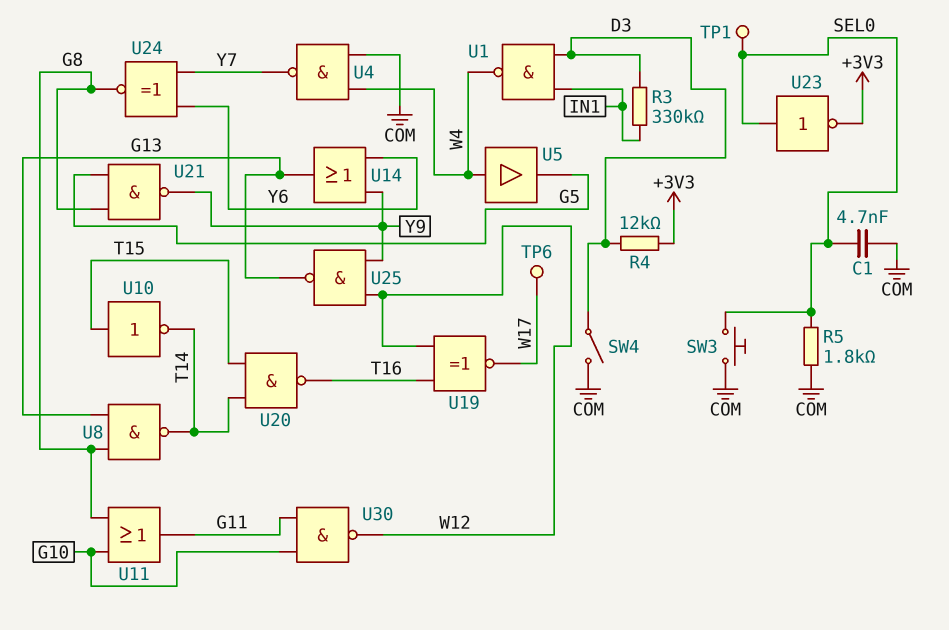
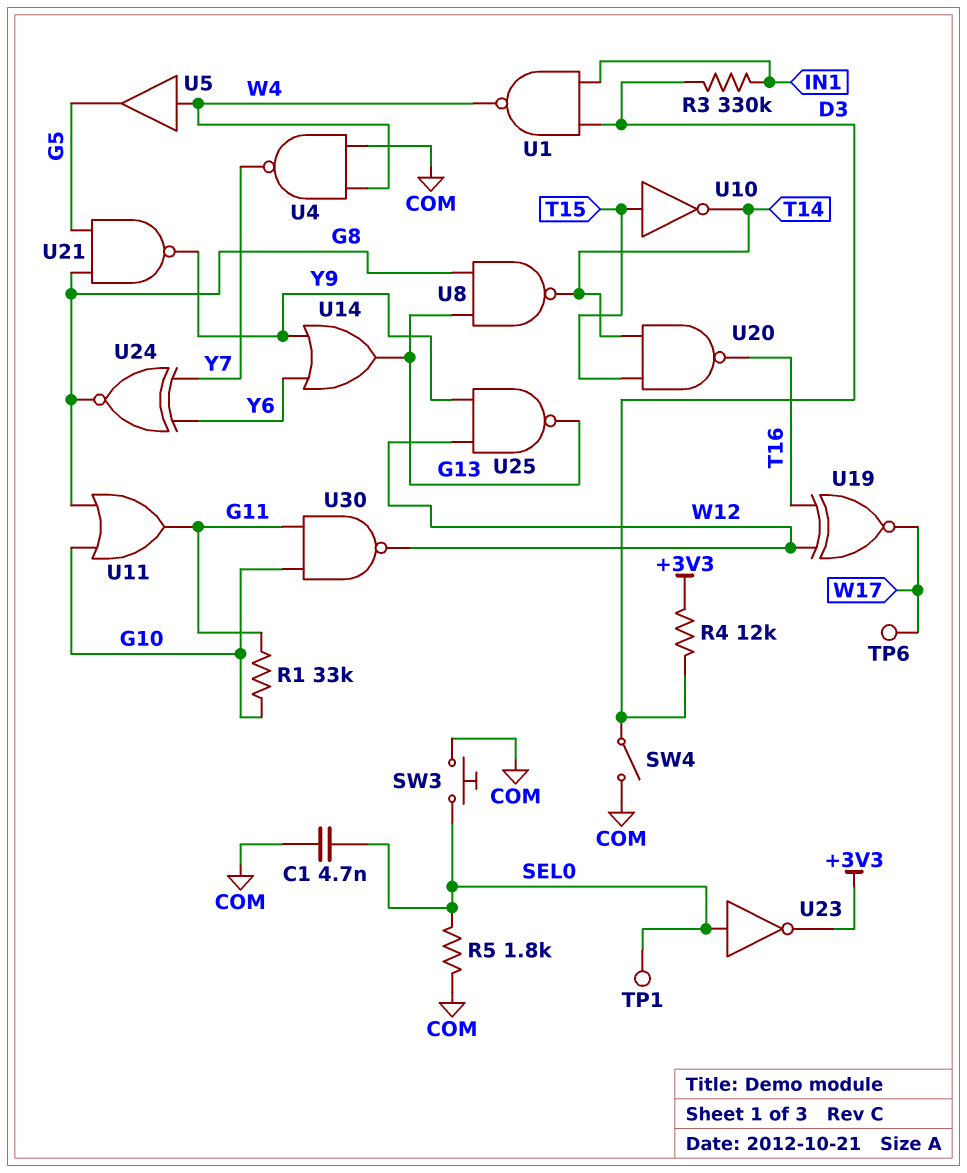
R1: none -> 33k (G10, G11)

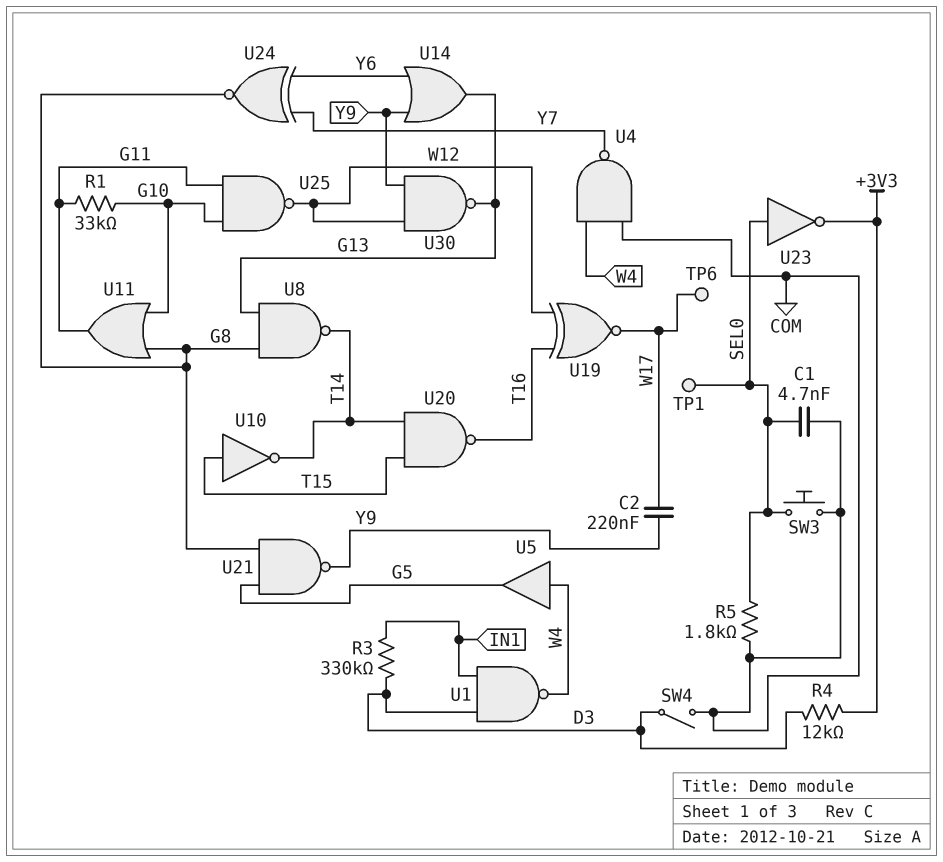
C2: none -> 220nF (W17, Y9)
U25: NAND (in W12, in Y9, out G13) -> NAND (in G10, in G11, out W12)
U30: NAND (in G10, in G11, out W12) -> NAND (in W12, in Y9, out G13)

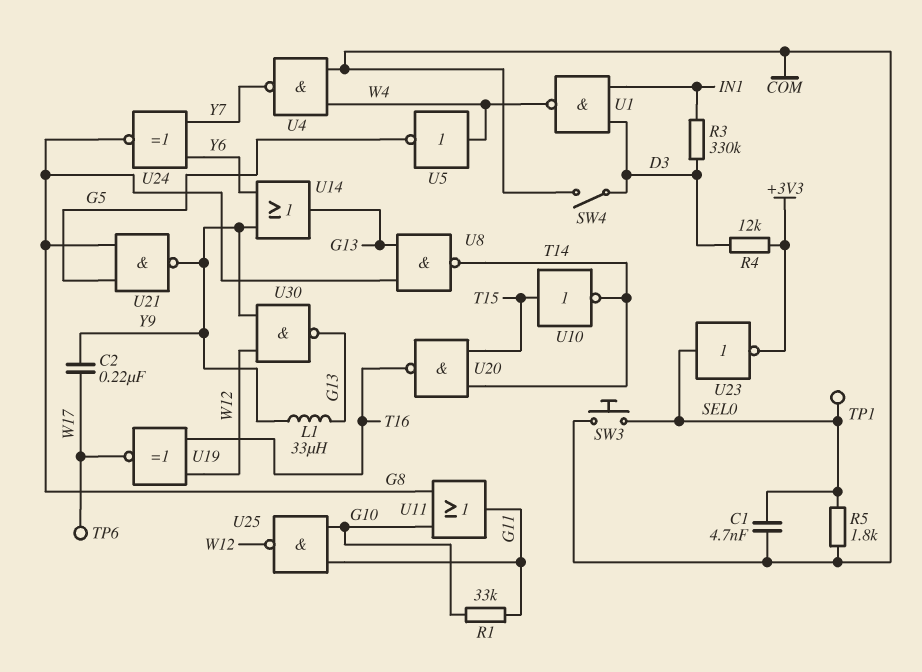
L1: none -> 33uH (G13, Y9)
U5: buffer (in W4, out G5) -> NOT (in W4, out G5)

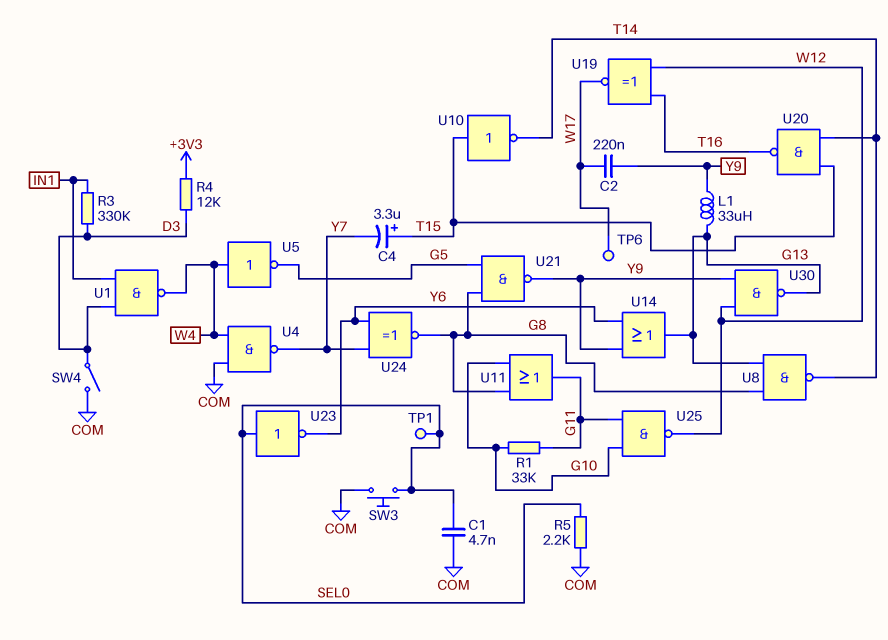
C4: none -> 3.3uF (plus T15, minus Y7)
R5: 1.8k (COM, SEL0) -> 2.2k (COM, SEL0)
U23: NOT (in SEL0, out +3V3) -> NOT (in SEL0, out Y6)

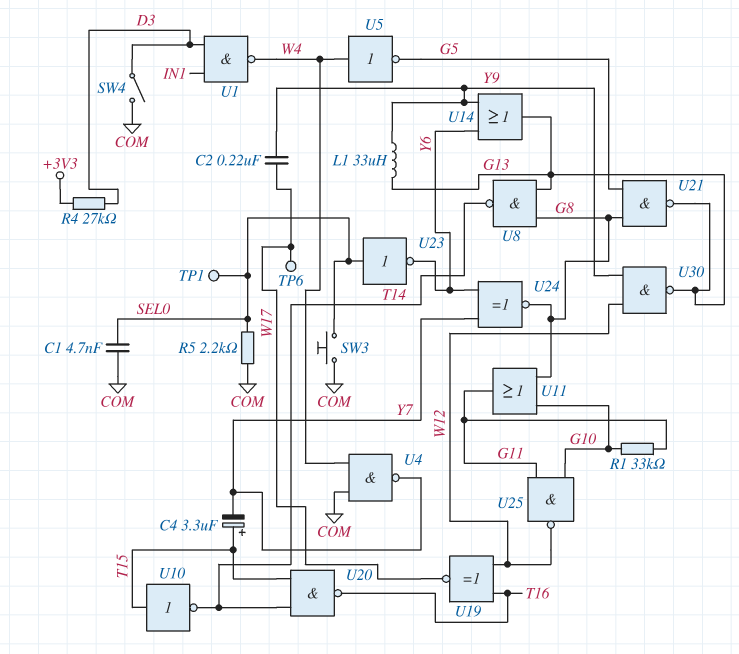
R3: 330k (D3, IN1) -> none
R4: 12k (+3V3, D3) -> 27k (+3V3, D3)
U21: NAND (in G5, in G8, out Y9) -> NAND (in G5, in G8, out G13)

